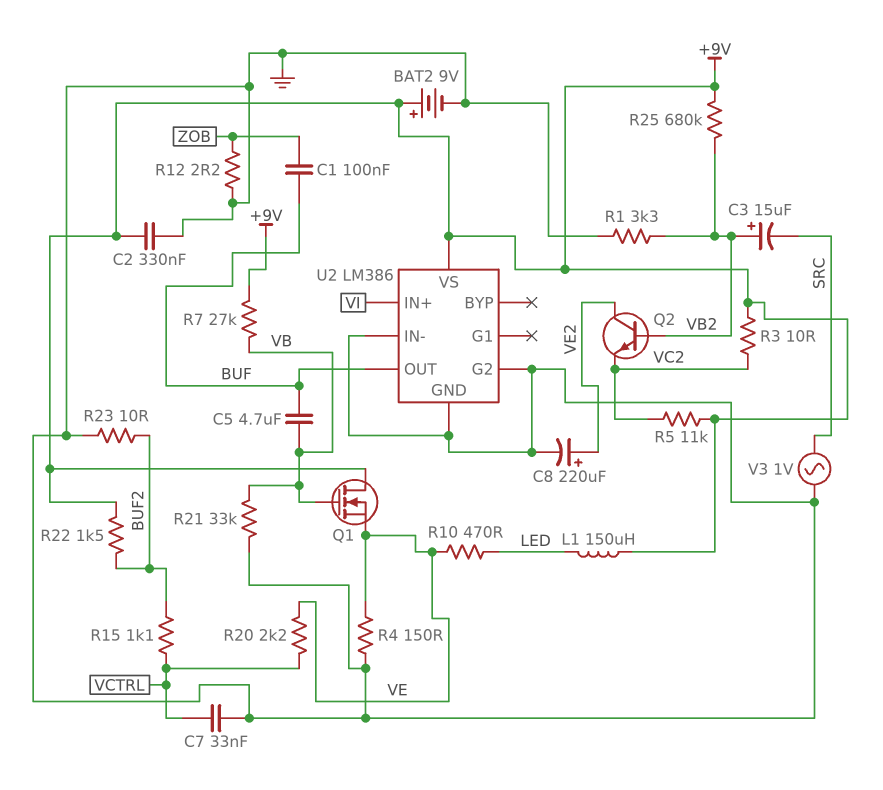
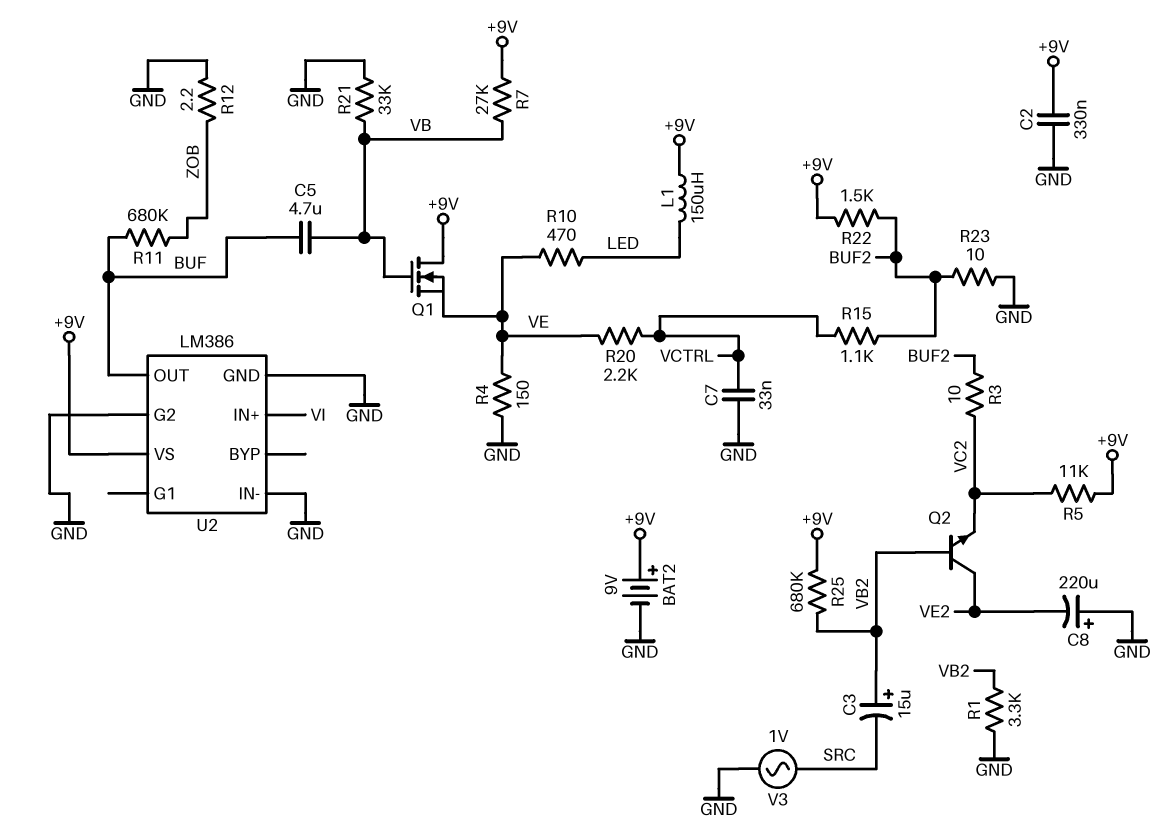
C1: 100nF (BUF, ZOB) -> none
C8: 220uF (plus VE2, minus GND) -> 220uF (plus GND, minus VE2)
R3: 10 (+9V, VC2) -> 10 (BUF2, VC2)
R11: none -> 680k (BUF, ZOB)

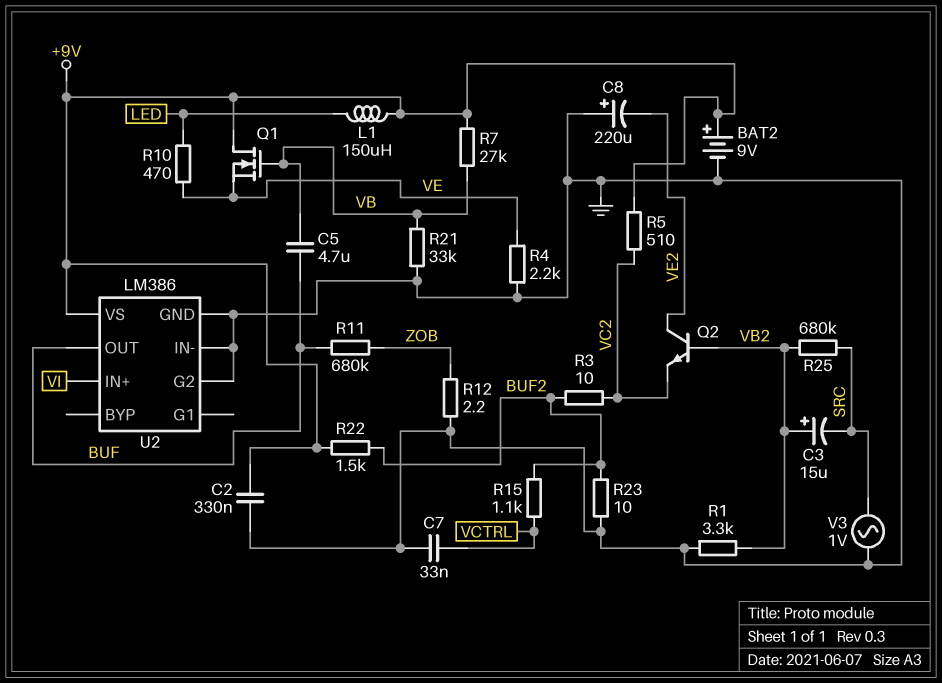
R4: 150 (GND, VE) -> 2.2k (GND, VE)
R5: 11k (+9V, VC2) -> 510 (+9V, VC2)
R20: 2.2k (VCTRL, VE) -> none
R25: 680k (+9V, VB2) -> 680k (SRC, VB2)

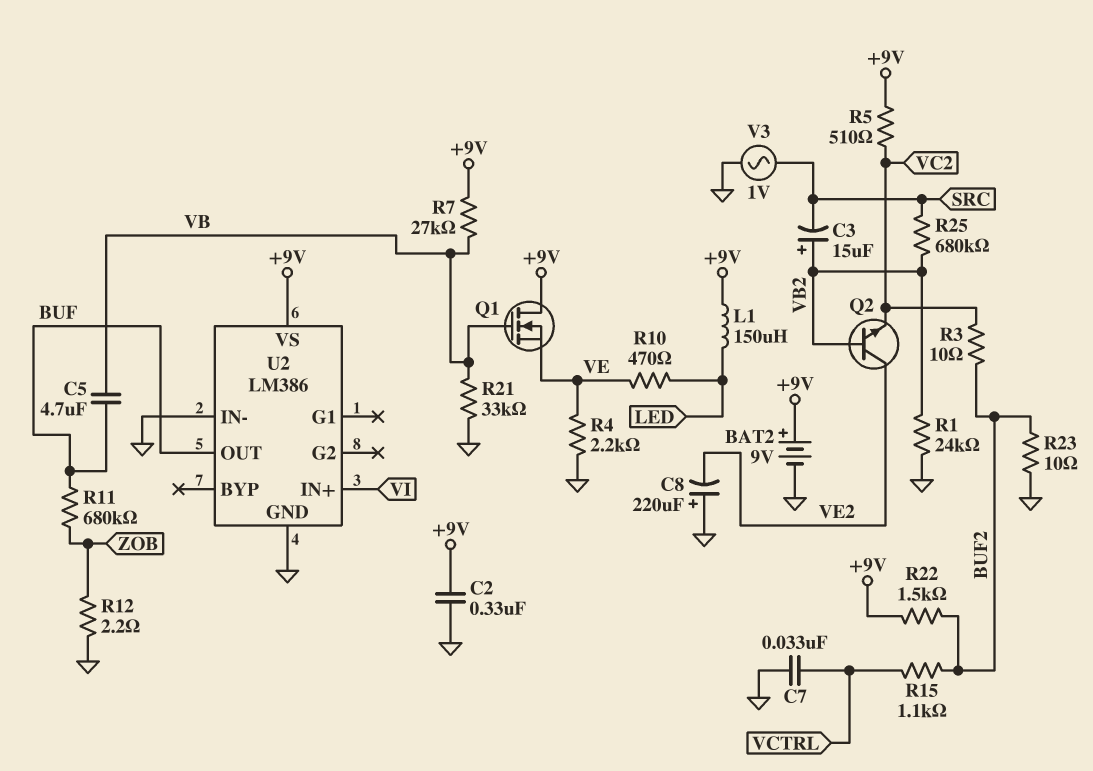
R1: 3.3k (GND, VB2) -> 24k (GND, VB2)
U2 pin G2: GND -> none

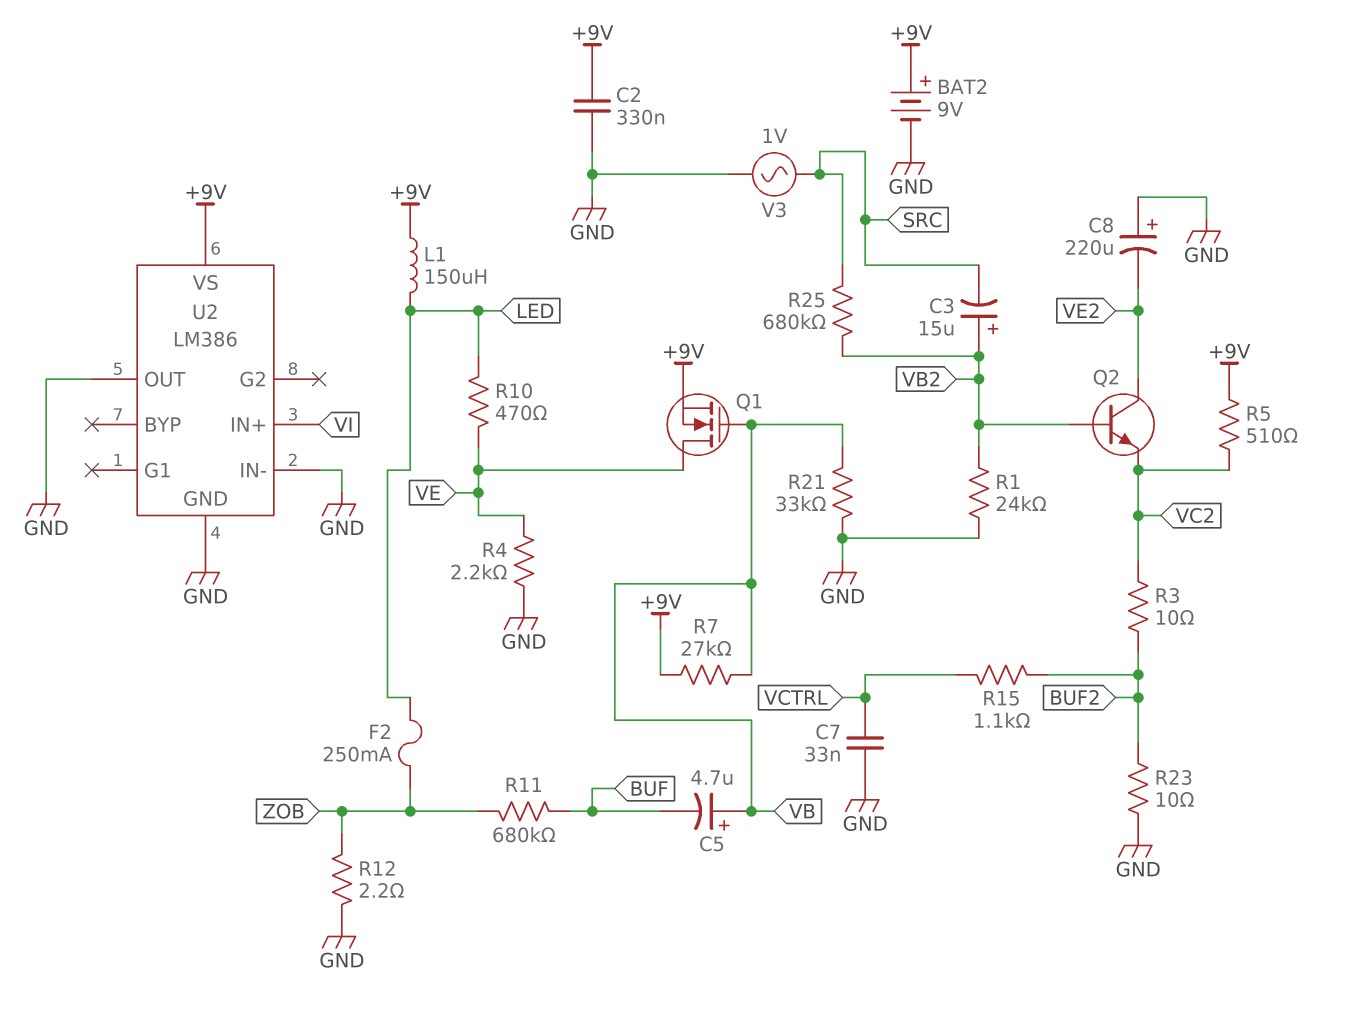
C5: 4.7uF (BUF, VB) -> 4.7uF (plus VB, minus BUF)
F2: none -> 250mA (LED, ZOB)
Q1: NMOS (G VB, D +9V, S VE) -> NMOS (G VB, D VE, S +9V)
R22: 1.5k (+9V, BUF2) -> none
U2 pin OUT: BUF -> GND

